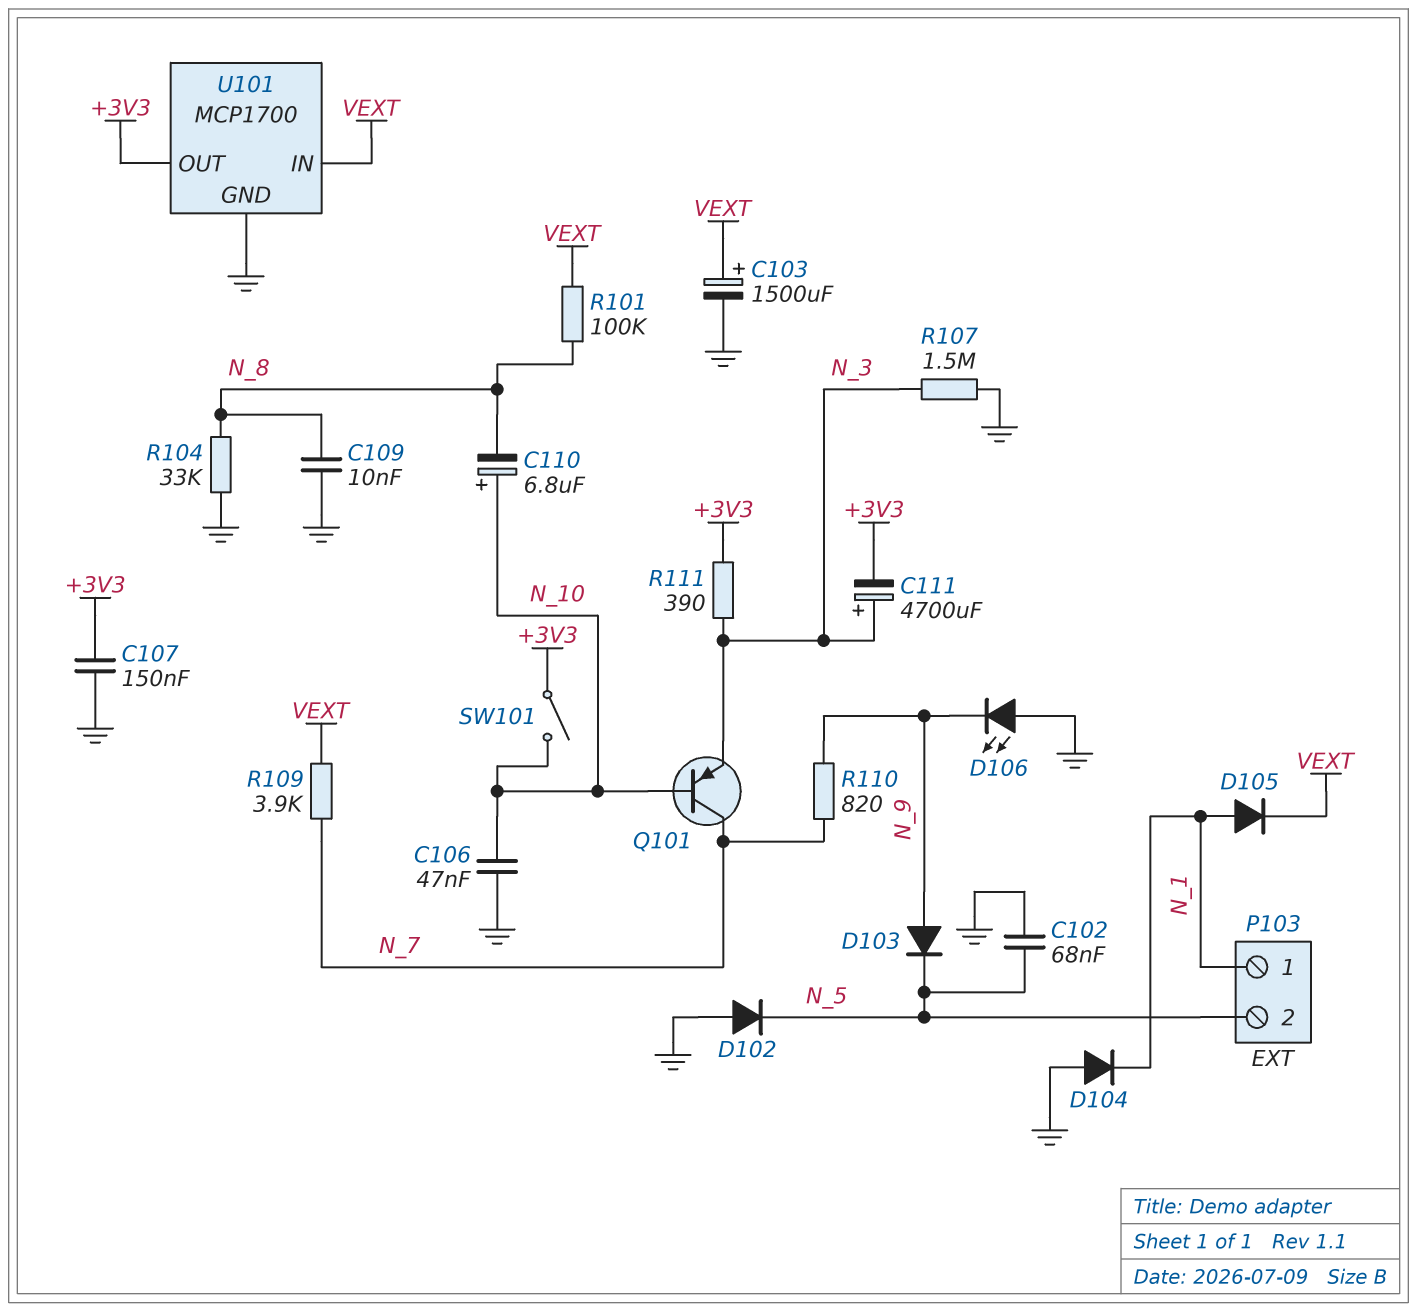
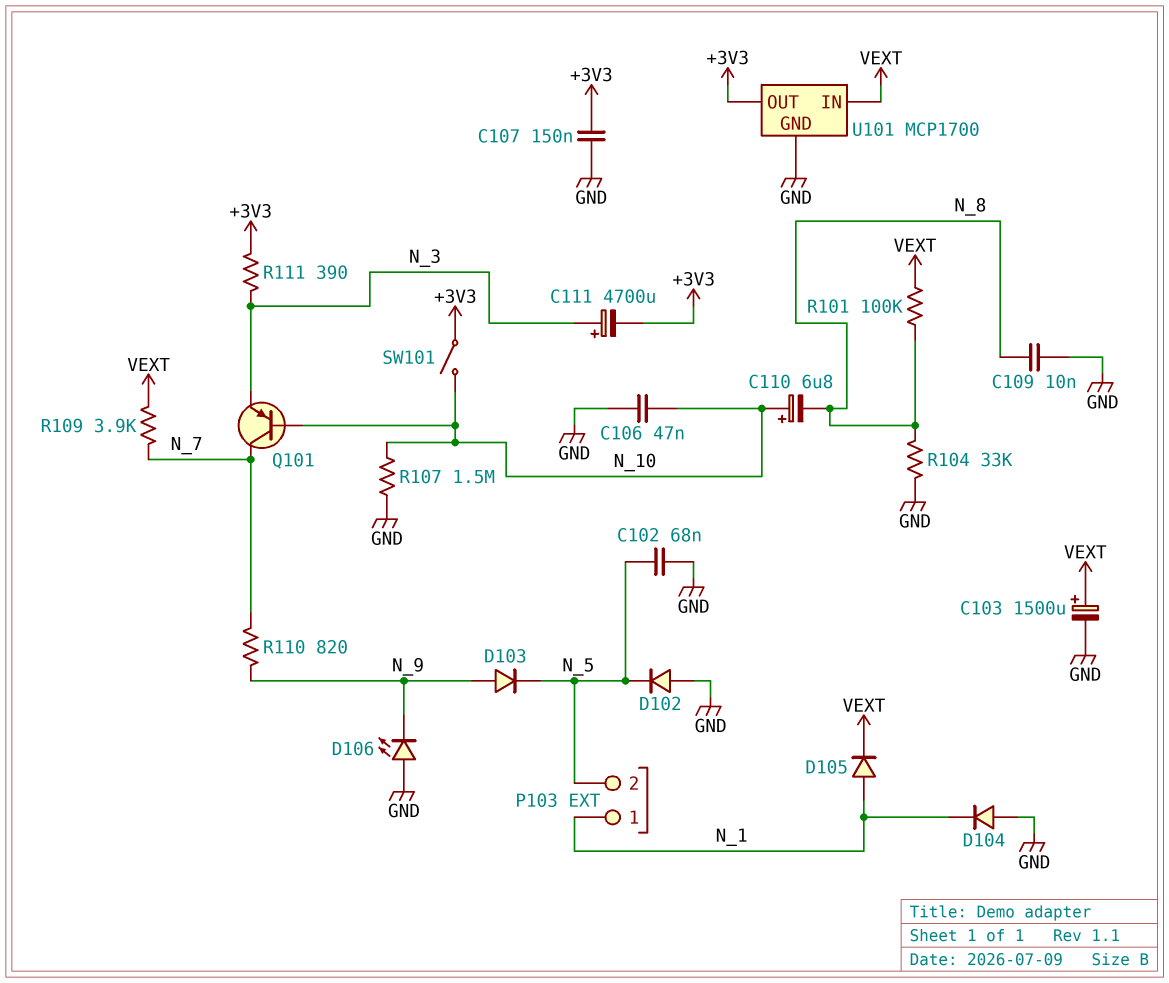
R107: 1.5M (GND, N_3) -> 1.5M (GND, N_10)

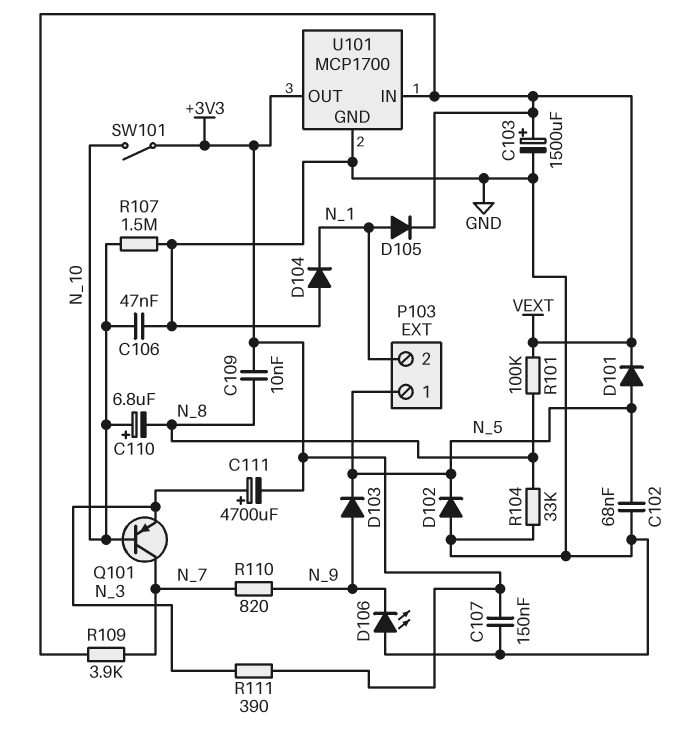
C109: 10nF (GND, N_8) -> 10nF (+3V3, N_8)
D101: none -> diode (A N_5, K VEXT)
P103 pin 1: N_1 -> N_5
P103 pin 2: N_5 -> N_1

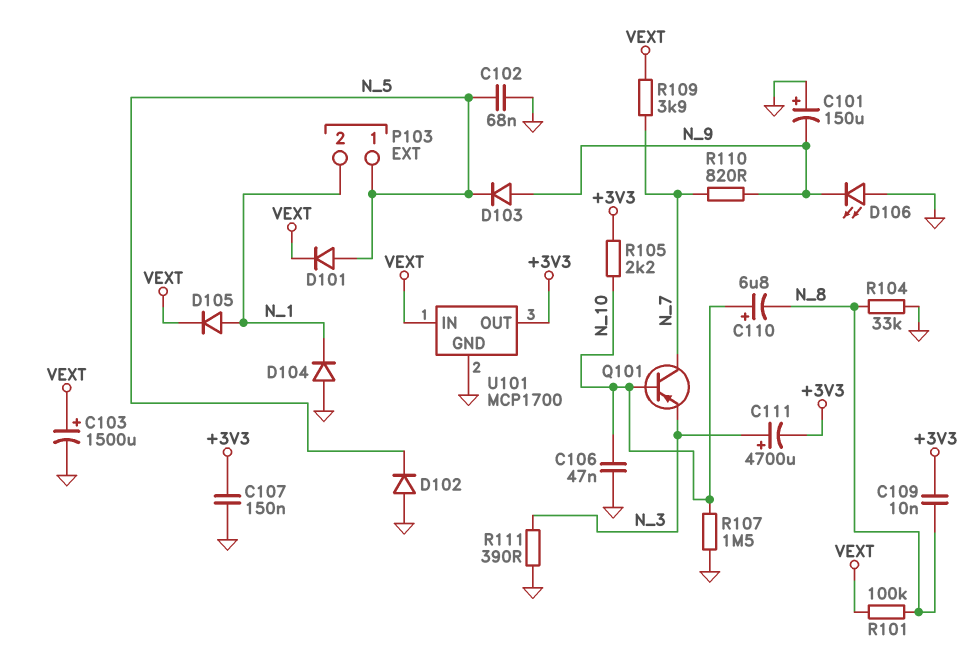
C101: none -> 150uF (plus GND, minus N_9)
R105: none -> 2.2k (+3V3, N_10)
R111: 390 (+3V3, N_3) -> 390 (GND, N_3)
SW101: switch (+3V3, N_10) -> none

